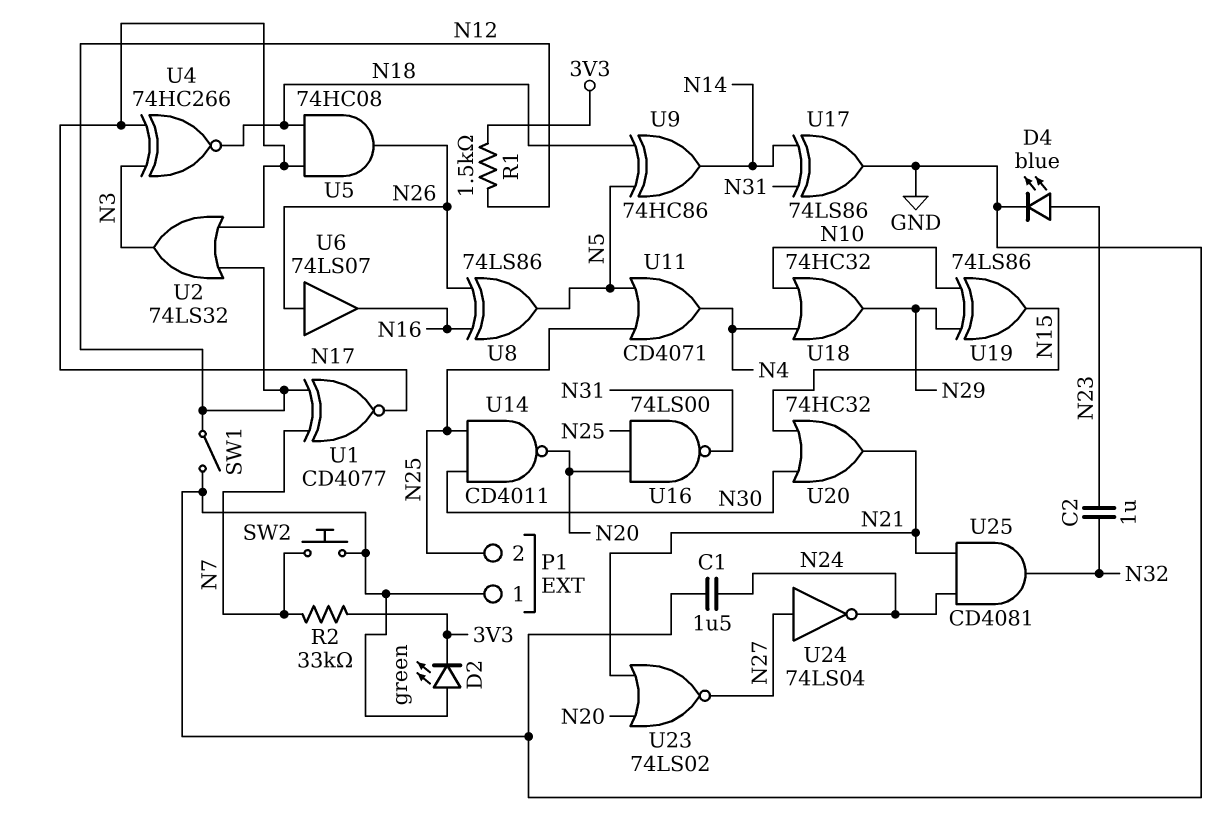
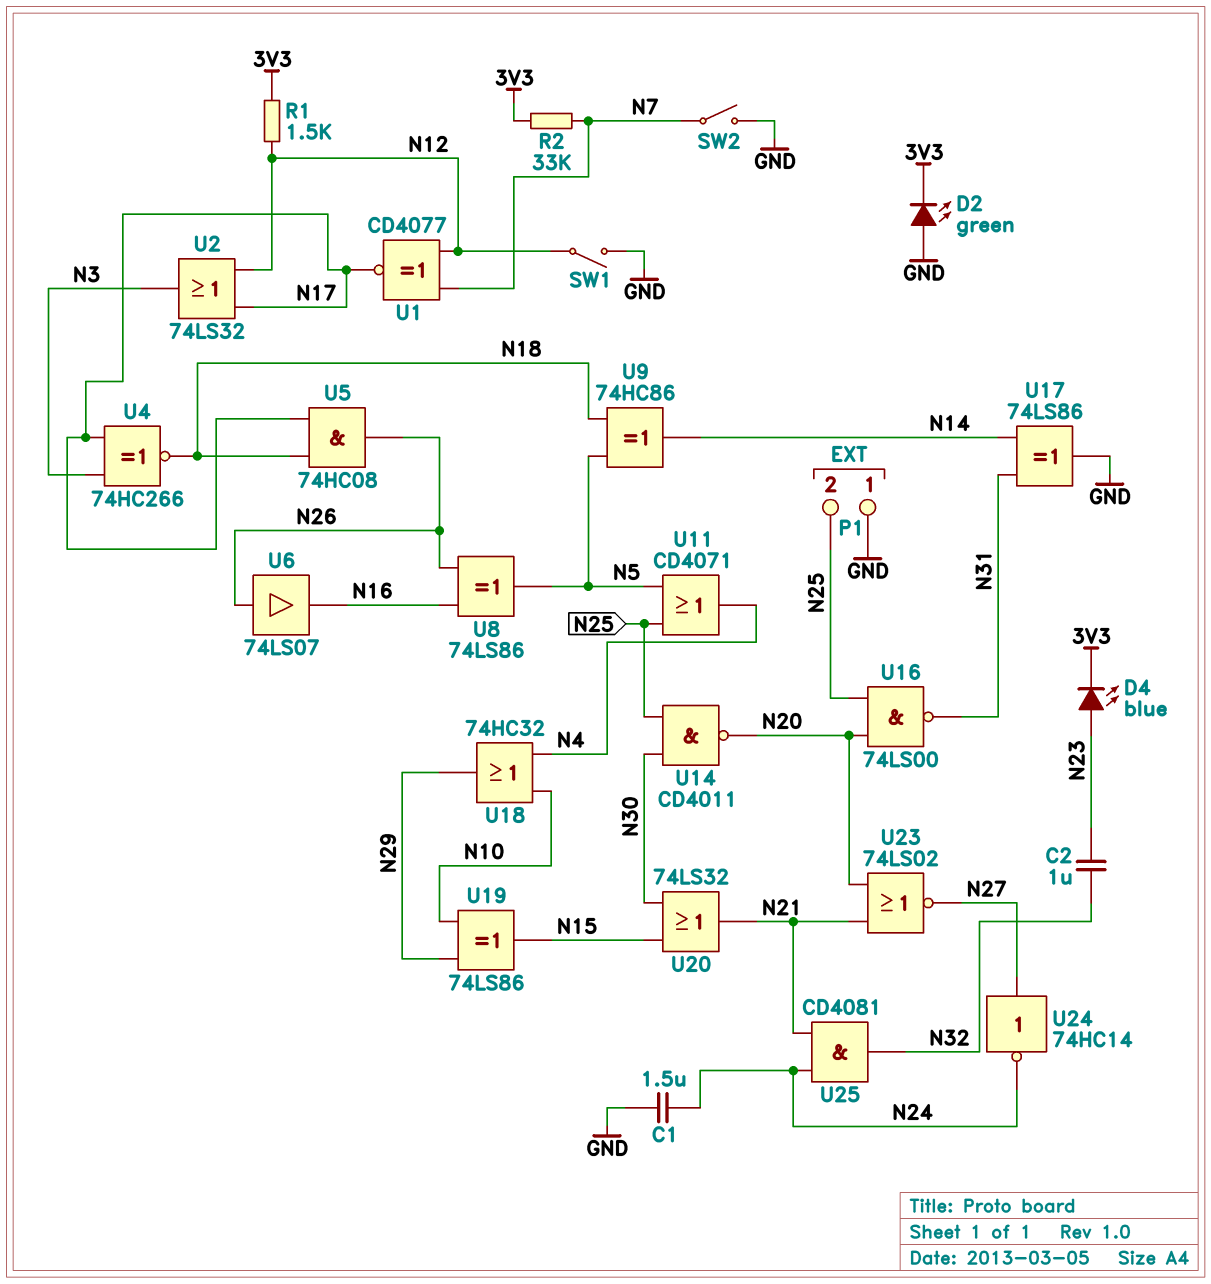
D4: LED blue (A N23, K GND) -> LED blue (A N23, K 3V3)
SW2: button (GND, N7) -> switch (GND, N7)
U20: OR 74HC32 (in N15, in N30, out N21) -> OR 74LS32 (in N15, in N30, out N21)
U24: NOT 74LS04 (in N27, out N24) -> NOT 74HC14 (in N27, out N24)

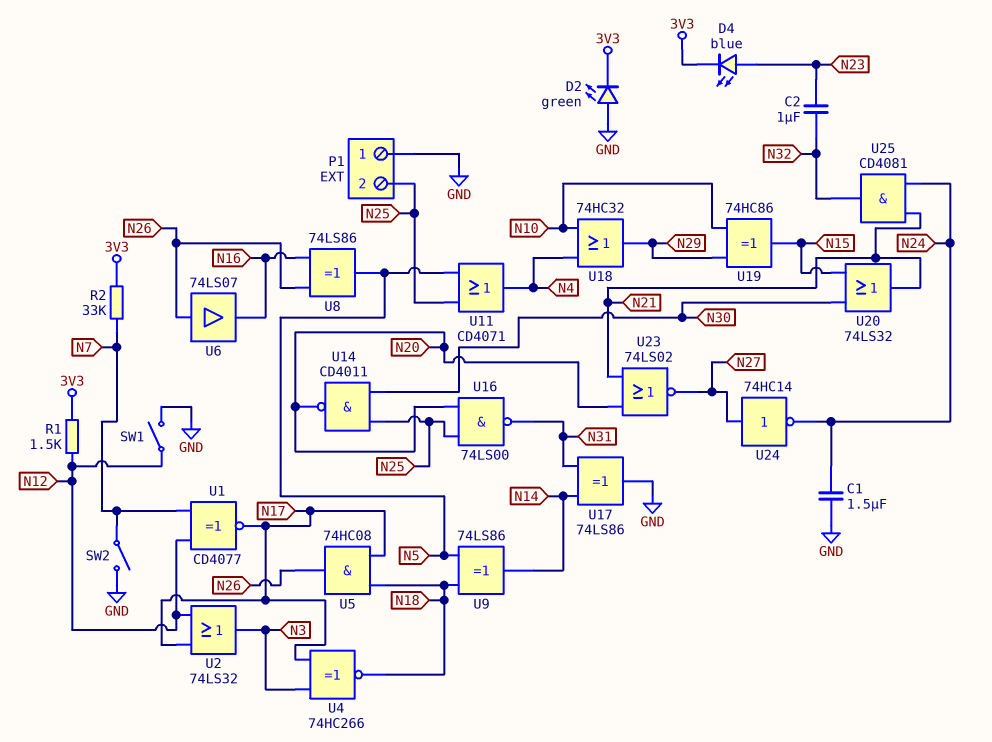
U9: XOR 74HC86 (in N5, in N18, out N14) -> XOR 74LS86 (in N5, in N18, out N14)
U19: XOR 74LS86 (in N10, in N29, out N15) -> XOR 74HC86 (in N10, in N29, out N15)

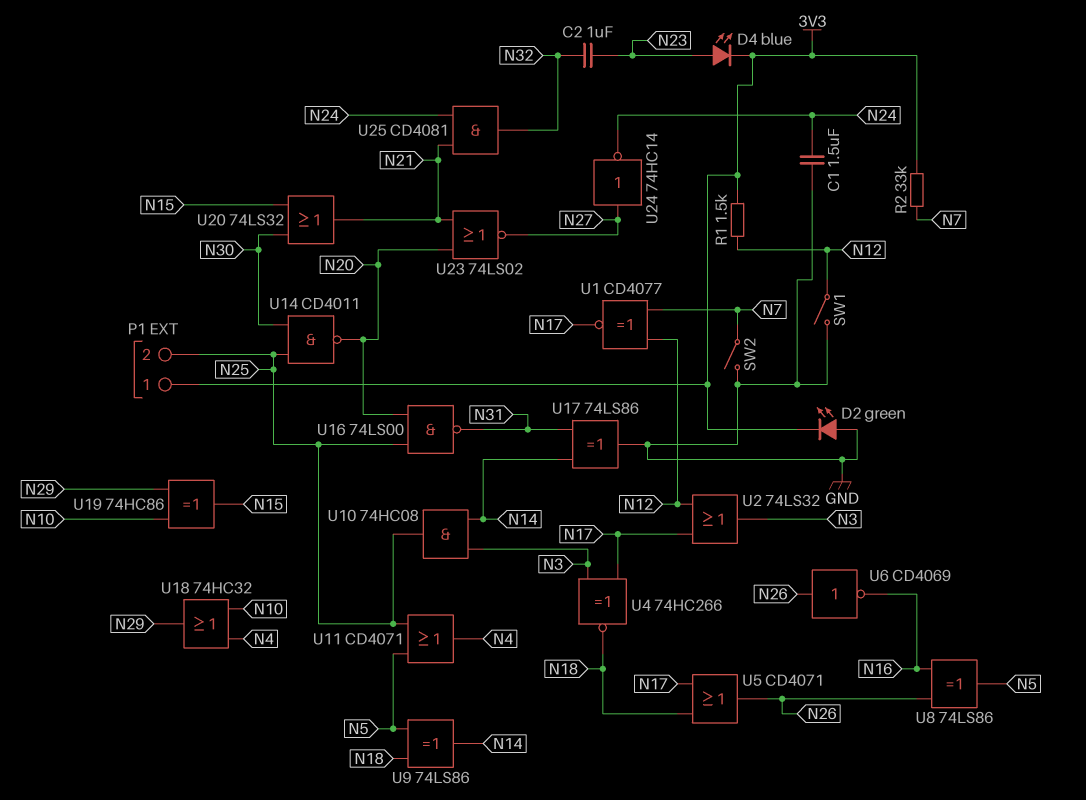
P1 pin 1: GND -> 3V3
U5: AND 74HC08 (in N17, in N18, out N26) -> OR CD4071 (in N17, in N18, out N26)
U6: buffer 74LS07 (in N26, out N16) -> NOT CD4069 (in N26, out N16)
U10: none -> AND 74HC08 (in N3, in N14, out N25)

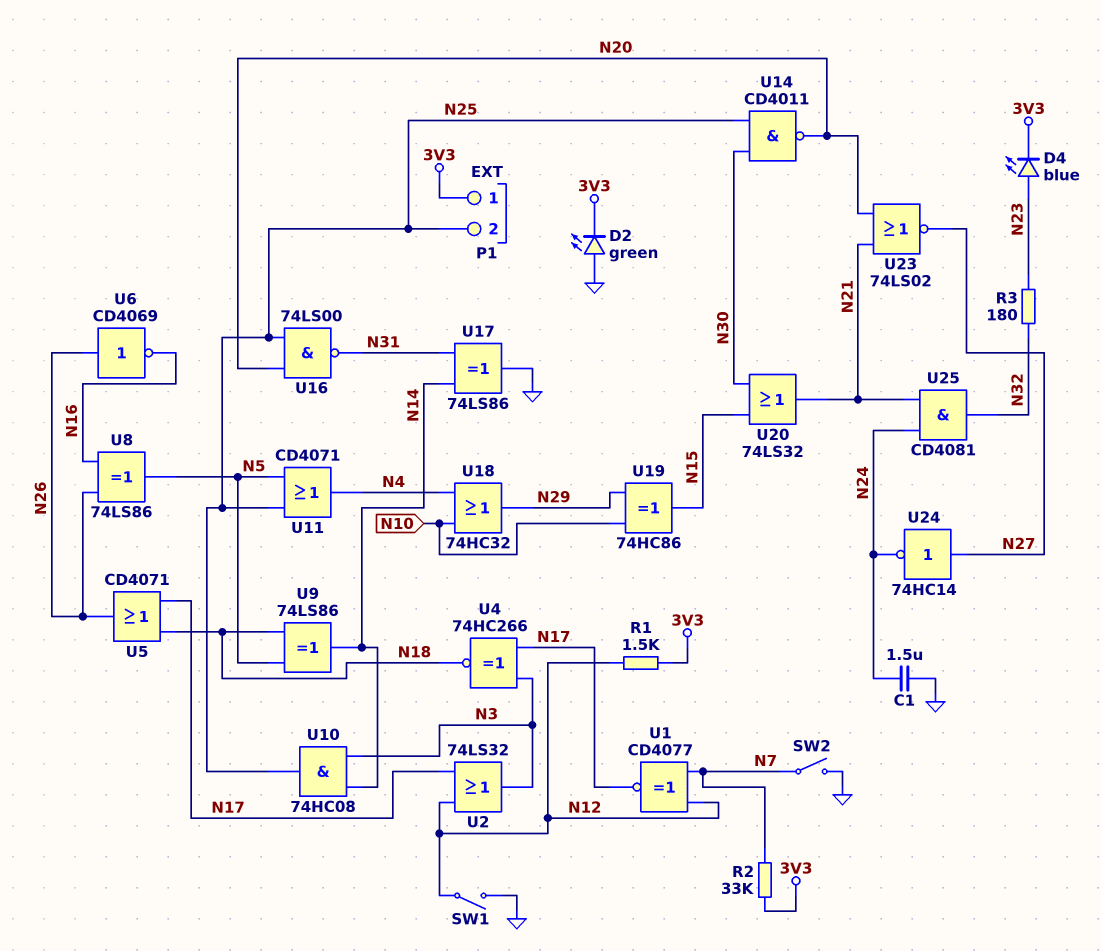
C2: 1uF (N23, N32) -> none
R3: none -> 180 (N23, N32)

